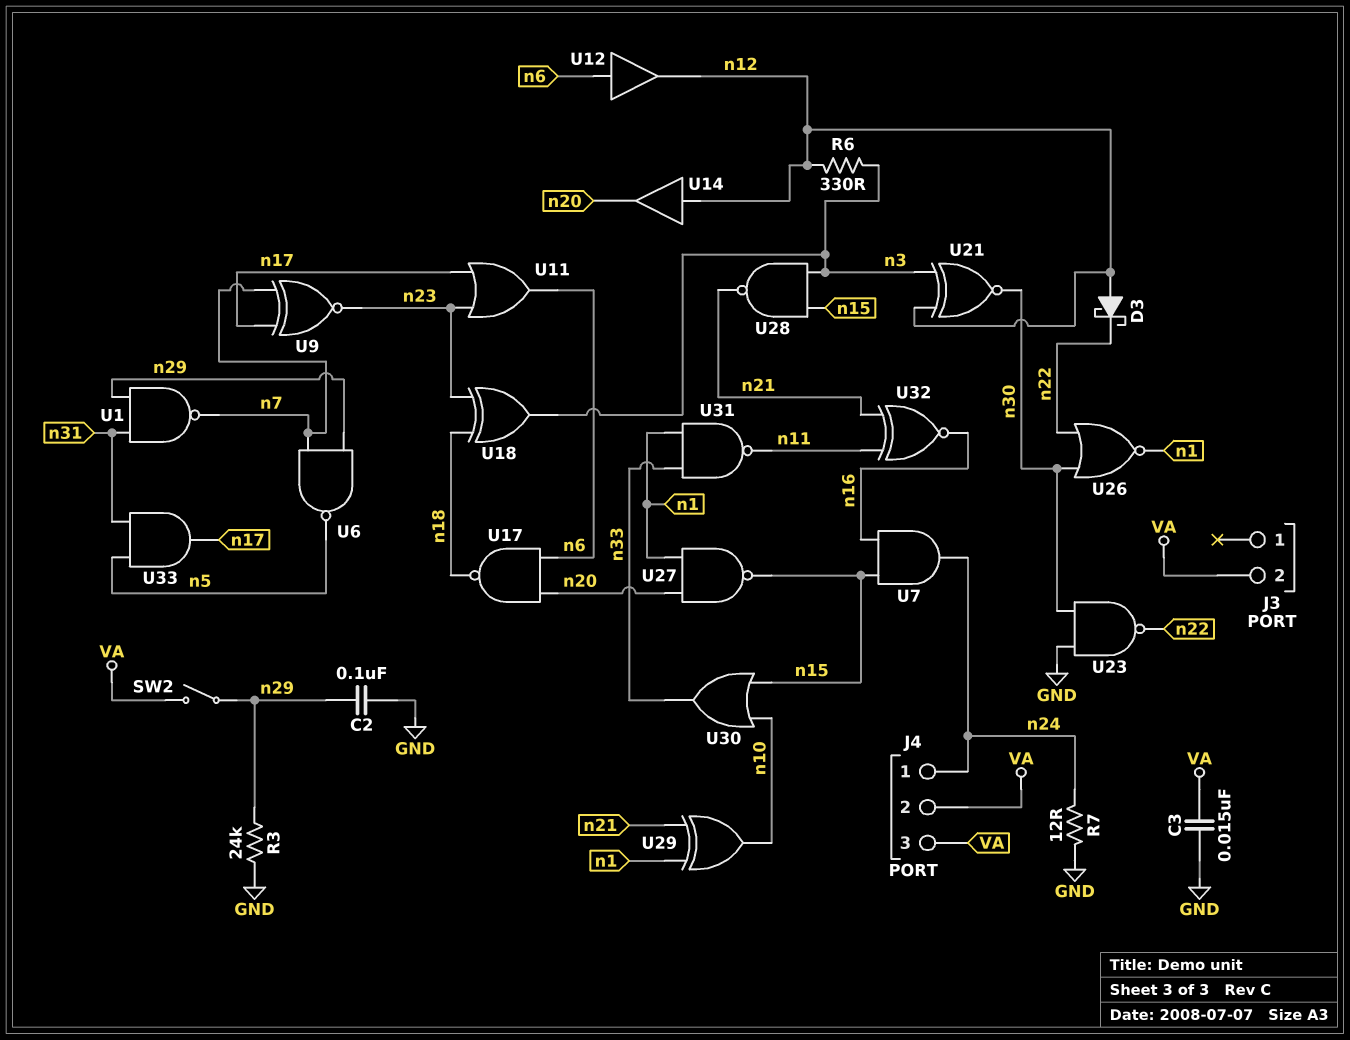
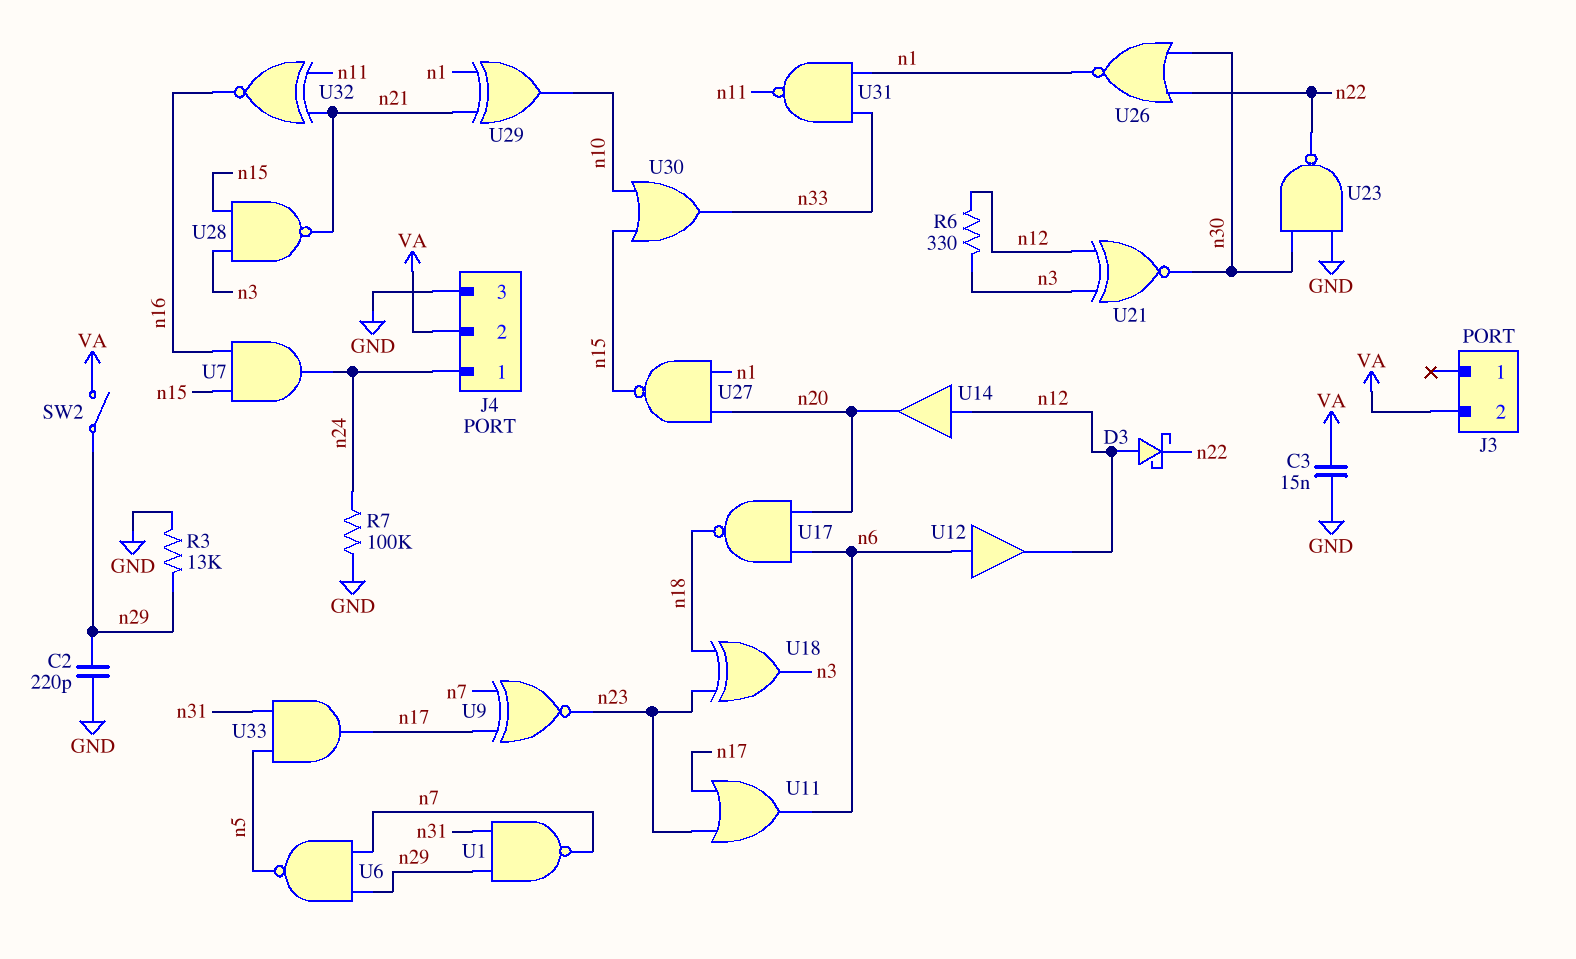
C2: 100nF (GND, n29) -> 220pF (GND, n29)
J4 pin 3: VA -> GND
R3: 24k (GND, n29) -> 13k (GND, n29)
R7: 12 (GND, n24) -> 100k (GND, n24)

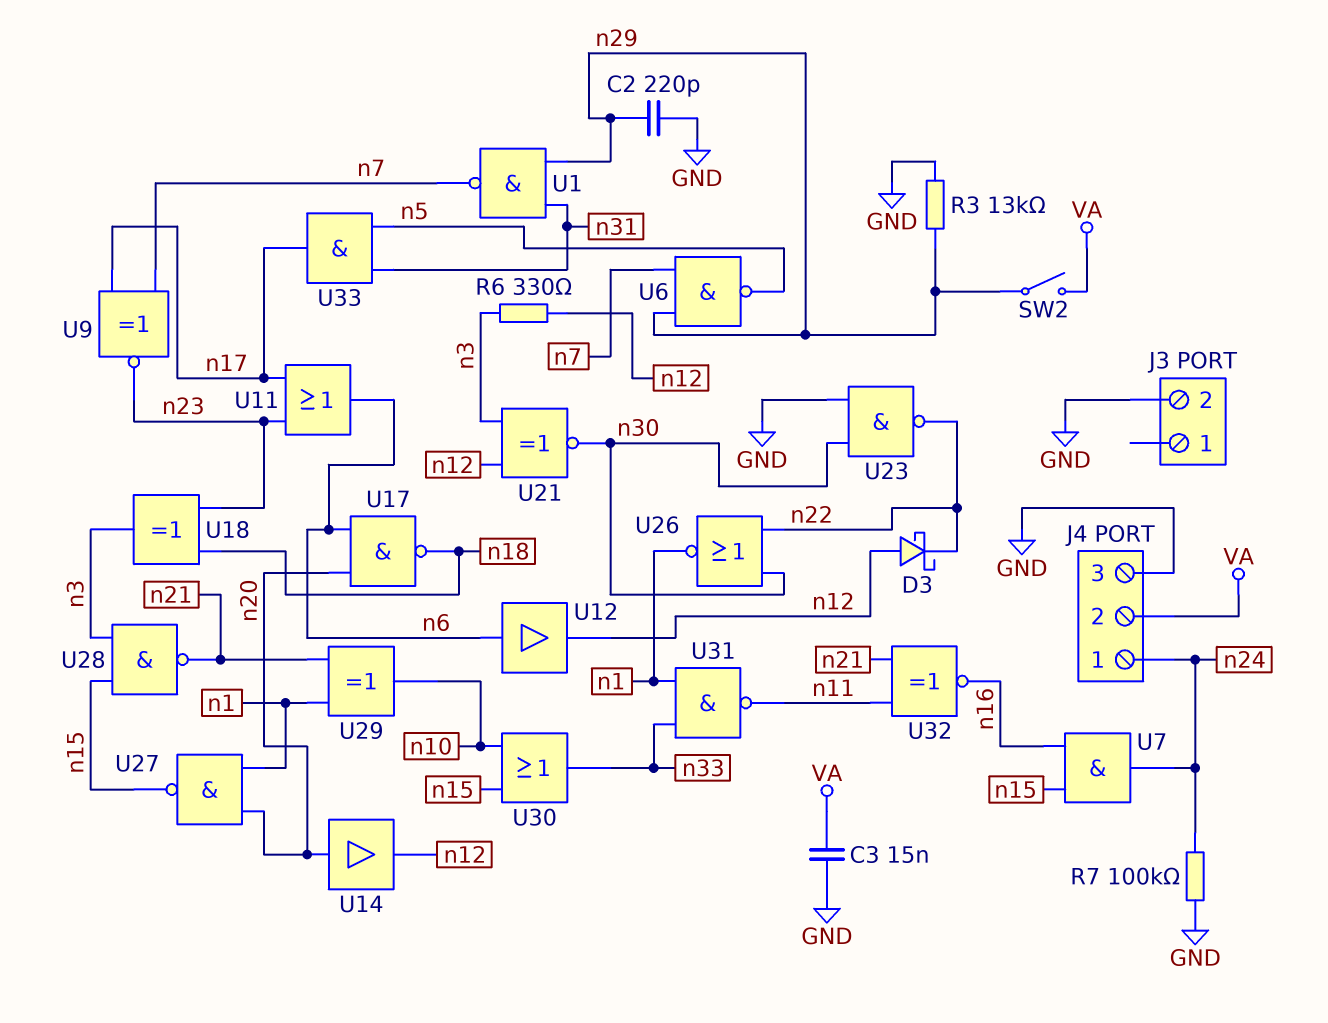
J3 pin 2: VA -> GND
U14: buffer (in n12, out n20) -> buffer (in n20, out n12)

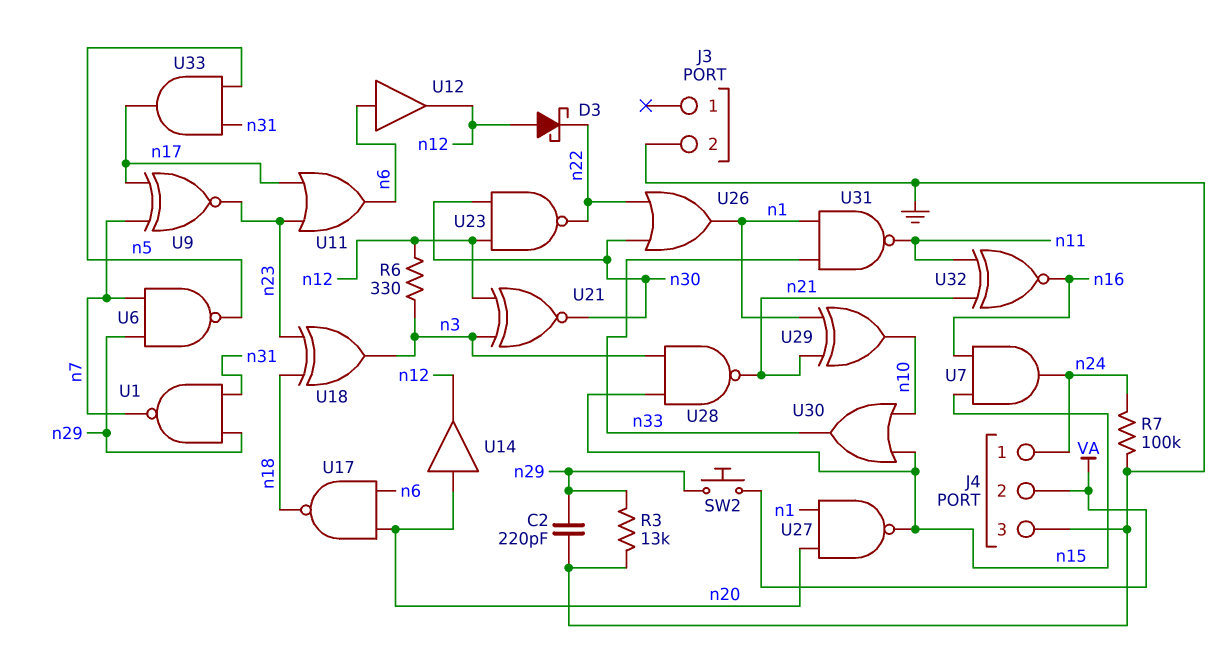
C3: 15nF (GND, VA) -> none
SW2: switch (VA, n29) -> button (VA, n29)
U23: NAND (in GND, in n30, out n22) -> NAND (in n12, in n30, out n22)
U26: NOR (in n22, in n30, out n1) -> OR (in n22, in n30, out n1)

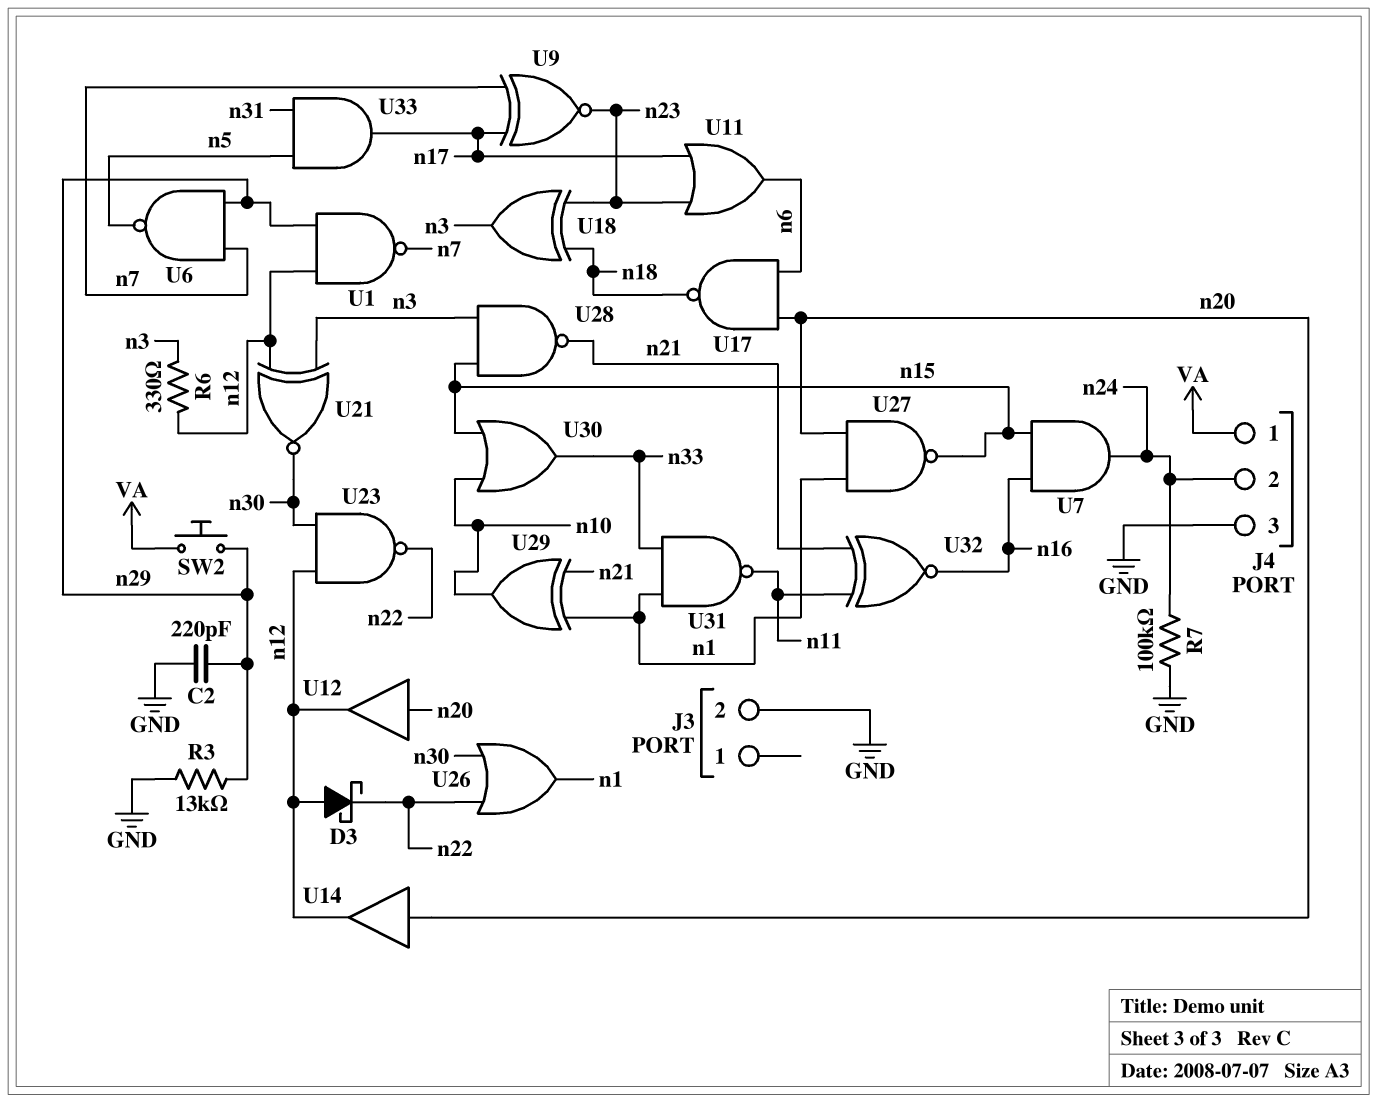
J4 pin 1: n24 -> VA
J4 pin 2: VA -> n24
U1: NAND (in n29, in n31, out n7) -> NAND (in n12, in n29, out n7)
U12: buffer (in n6, out n12) -> buffer (in n20, out n12)

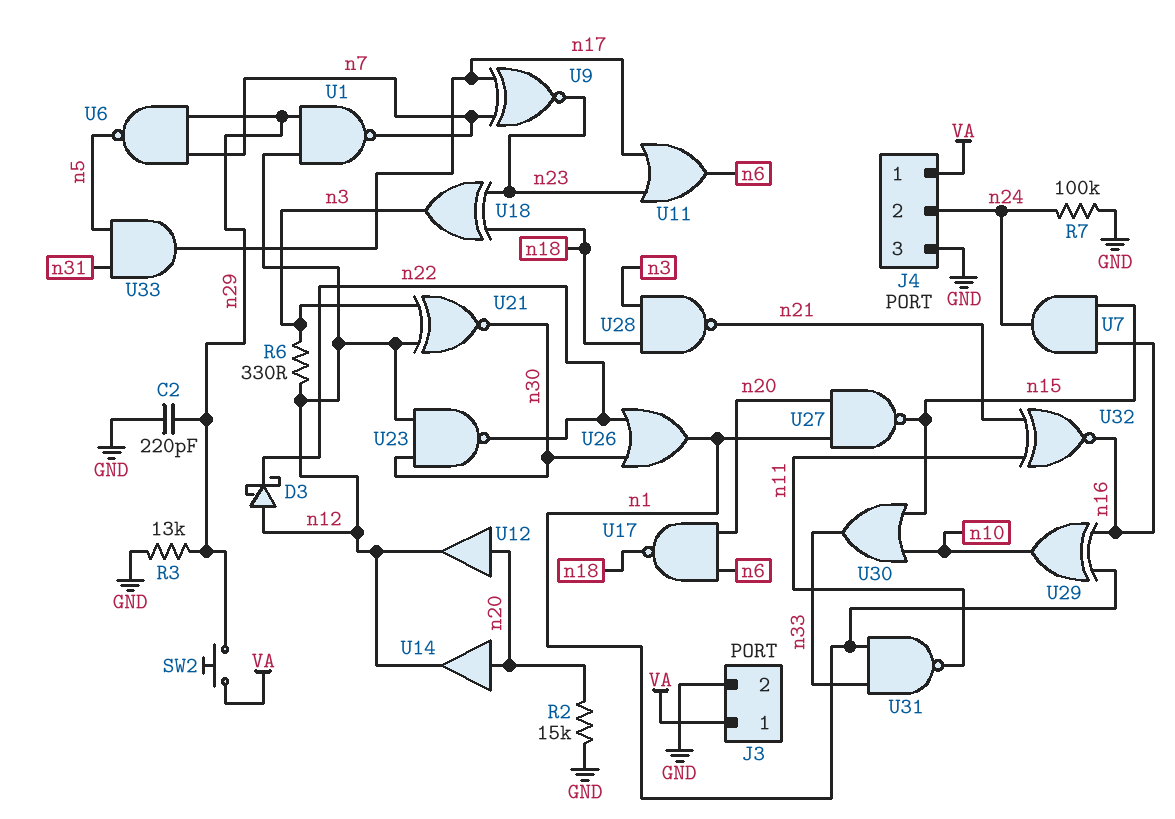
J3 pin 1: none -> VA
R2: none -> 15k (GND, n20)
U28: NAND (in n3, in n15, out n21) -> NAND (in n3, in n18, out n21)
U29: XOR (in n1, in n21, out n10) -> XOR (in n1, in n16, out n10)

